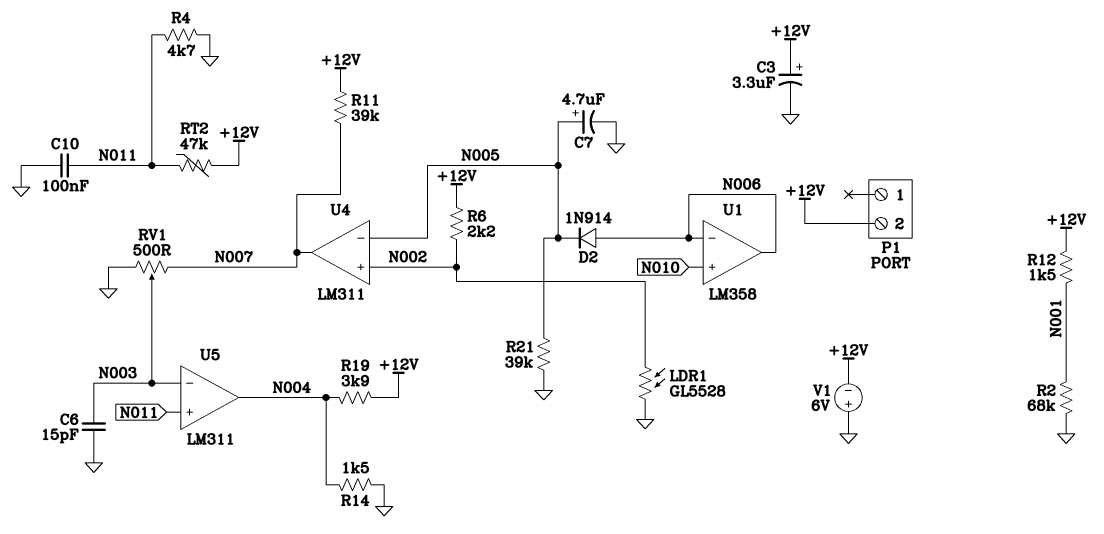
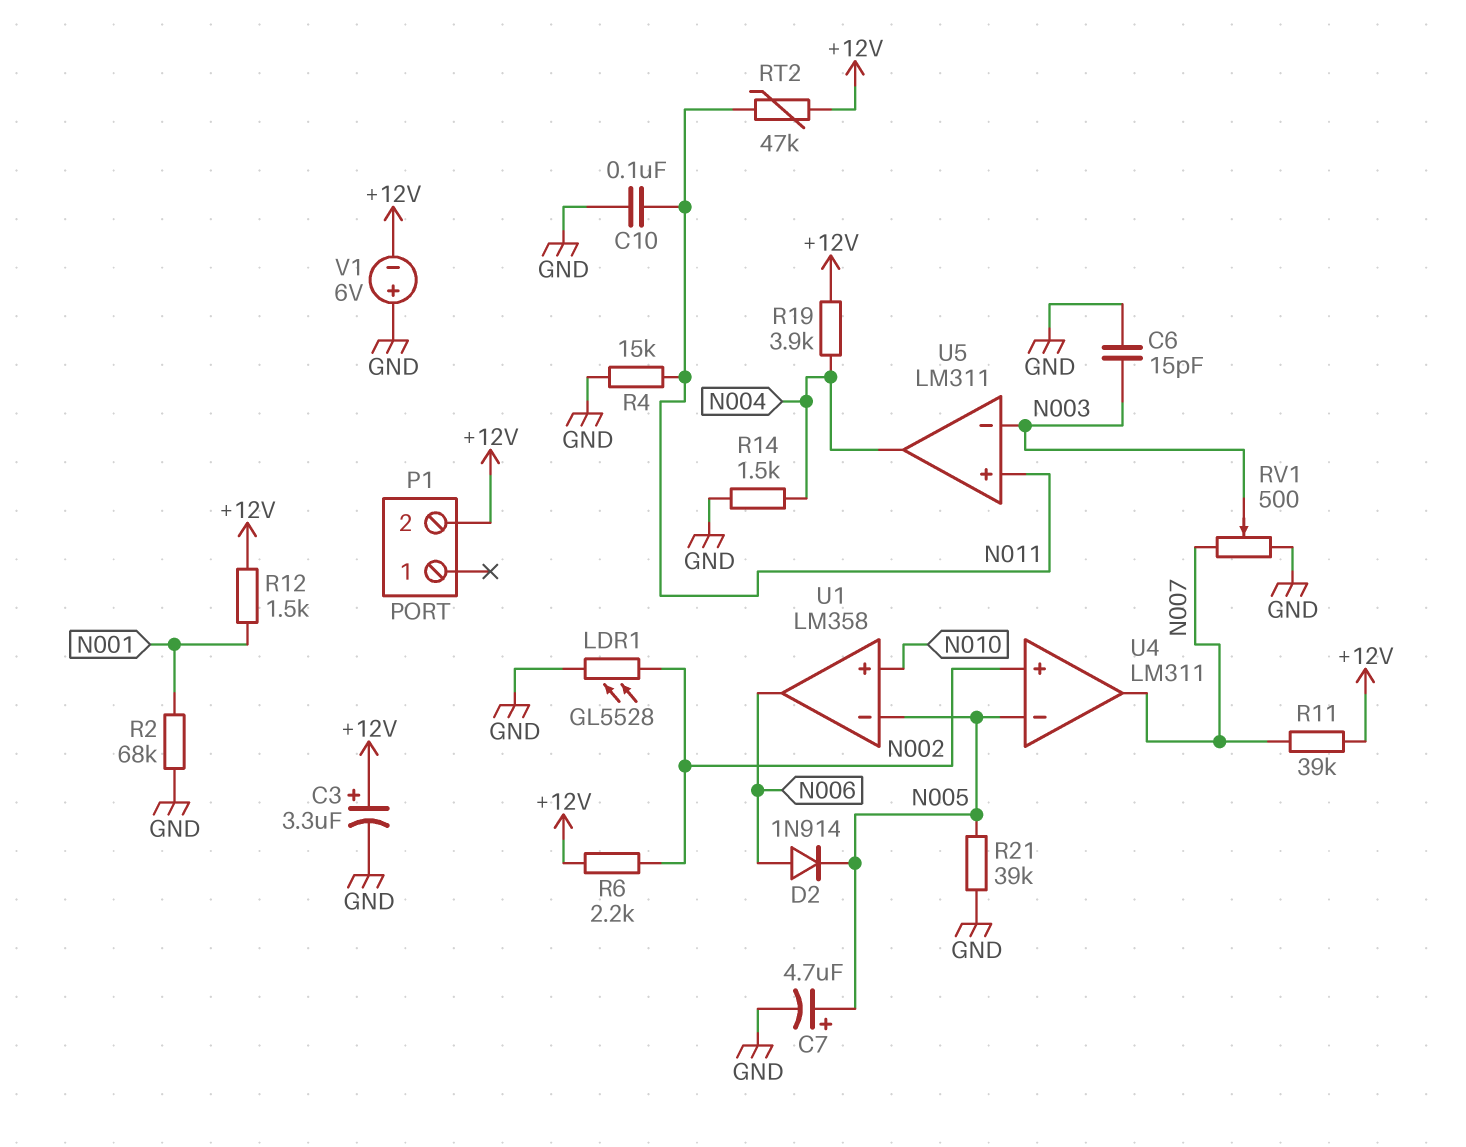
R4: 4.7k (GND, N011) -> 15k (GND, N011)
U1 pin in-: N006 -> N005

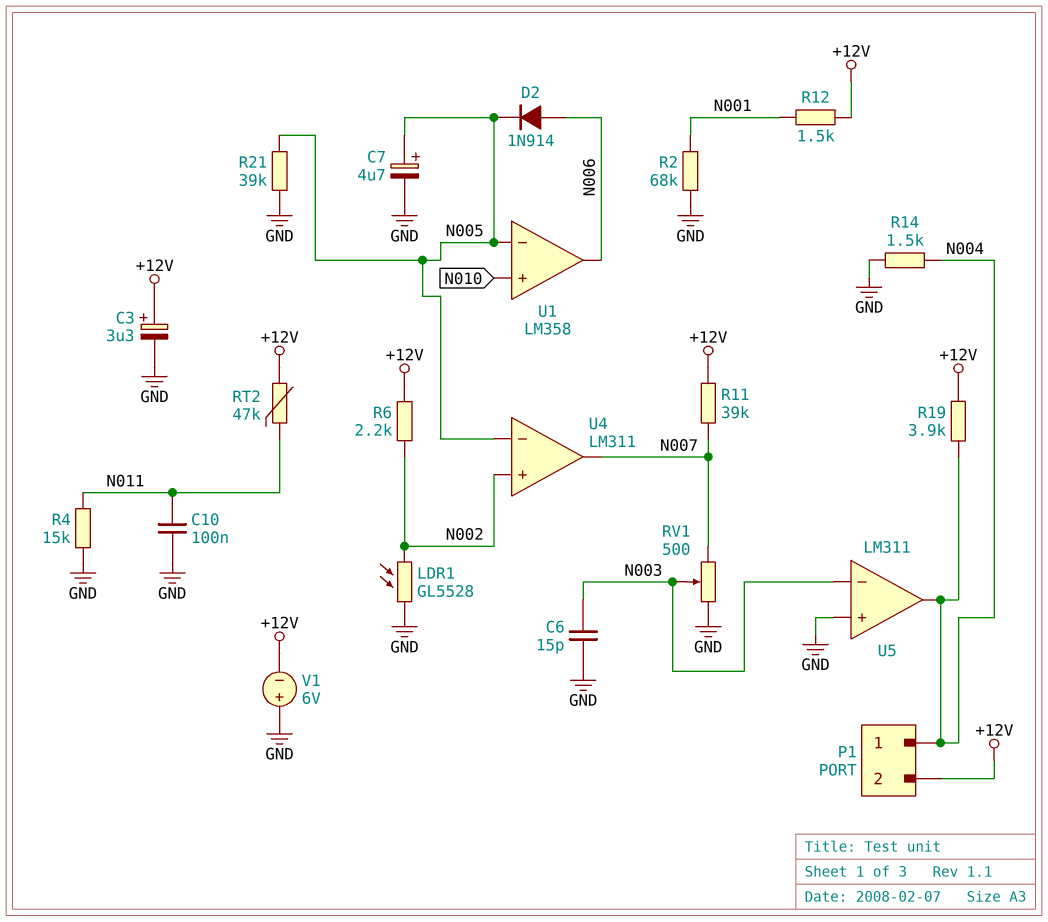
P1 pin 1: none -> N004
U5 pin in+: N011 -> GND

